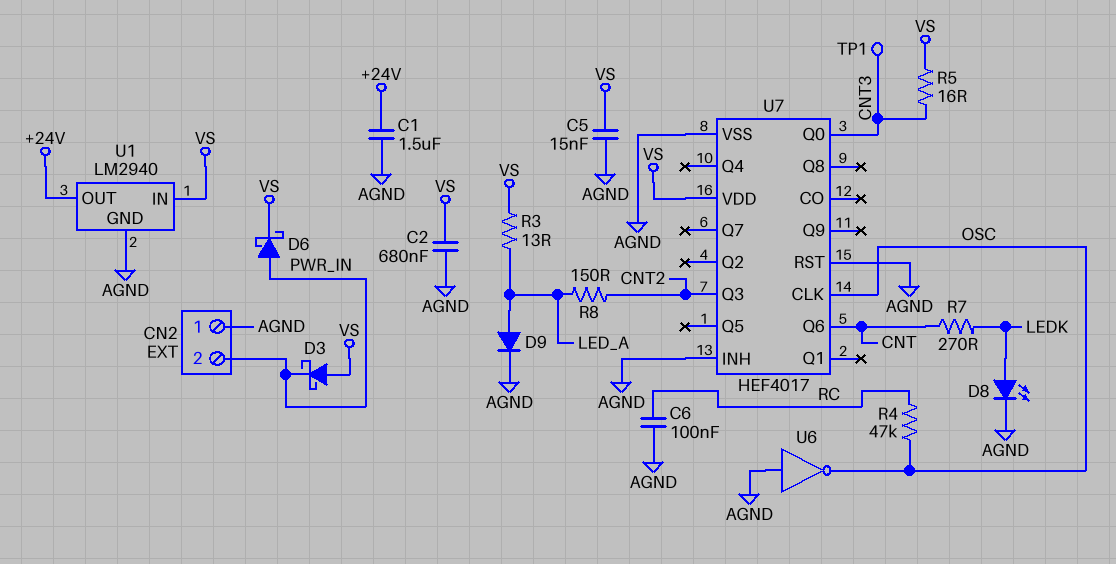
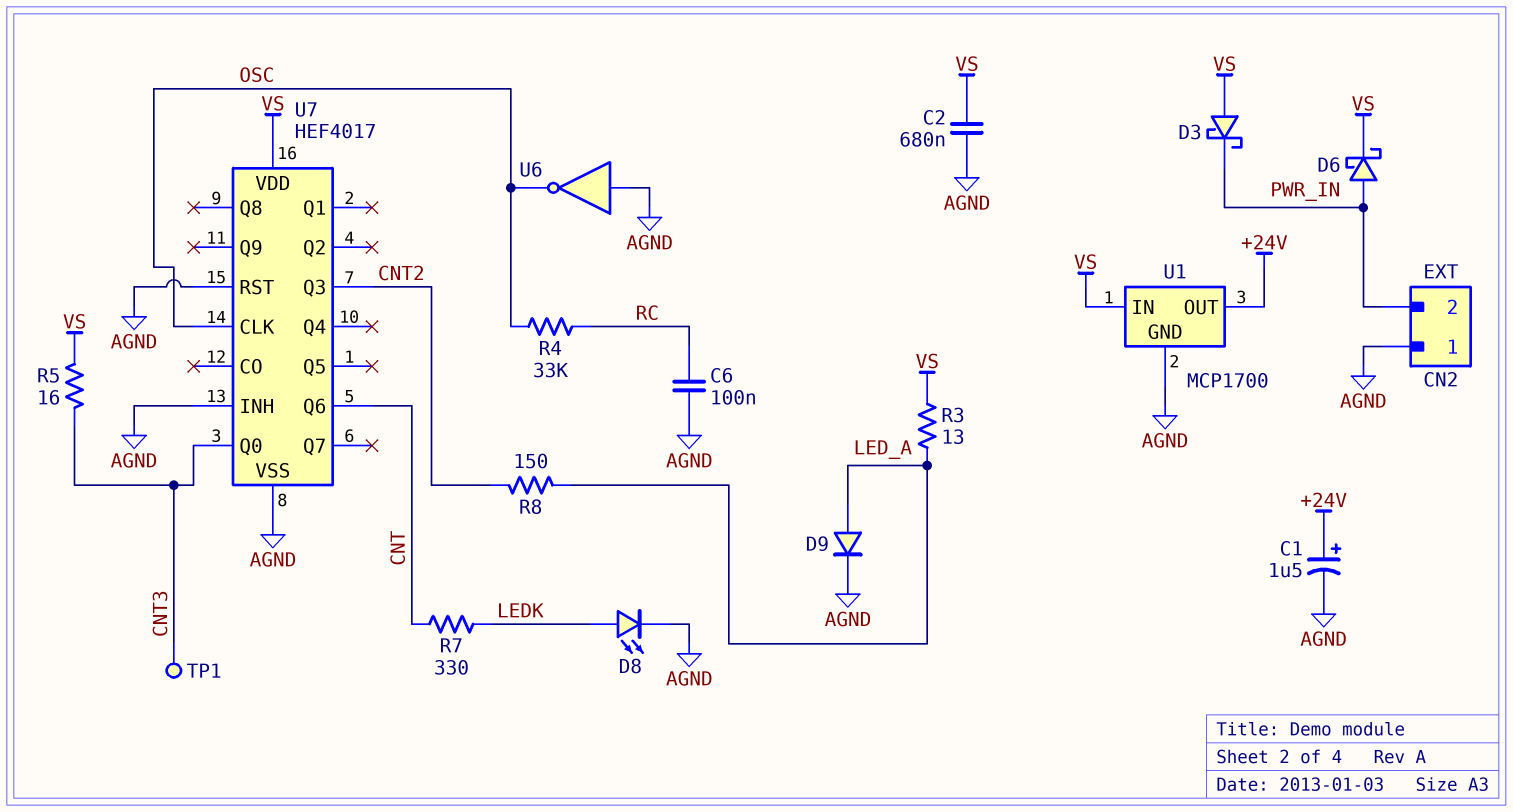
C1: 1.5uF (+24V, AGND) -> 1.5uF (plus +24V, minus AGND)
C5: 15nF (AGND, VS) -> none
R4: 47k (OSC, RC) -> 33k (OSC, RC)
R7: 270 (CNT, LEDK) -> 330 (CNT, LEDK)
U1: LM2940 -> MCP1700

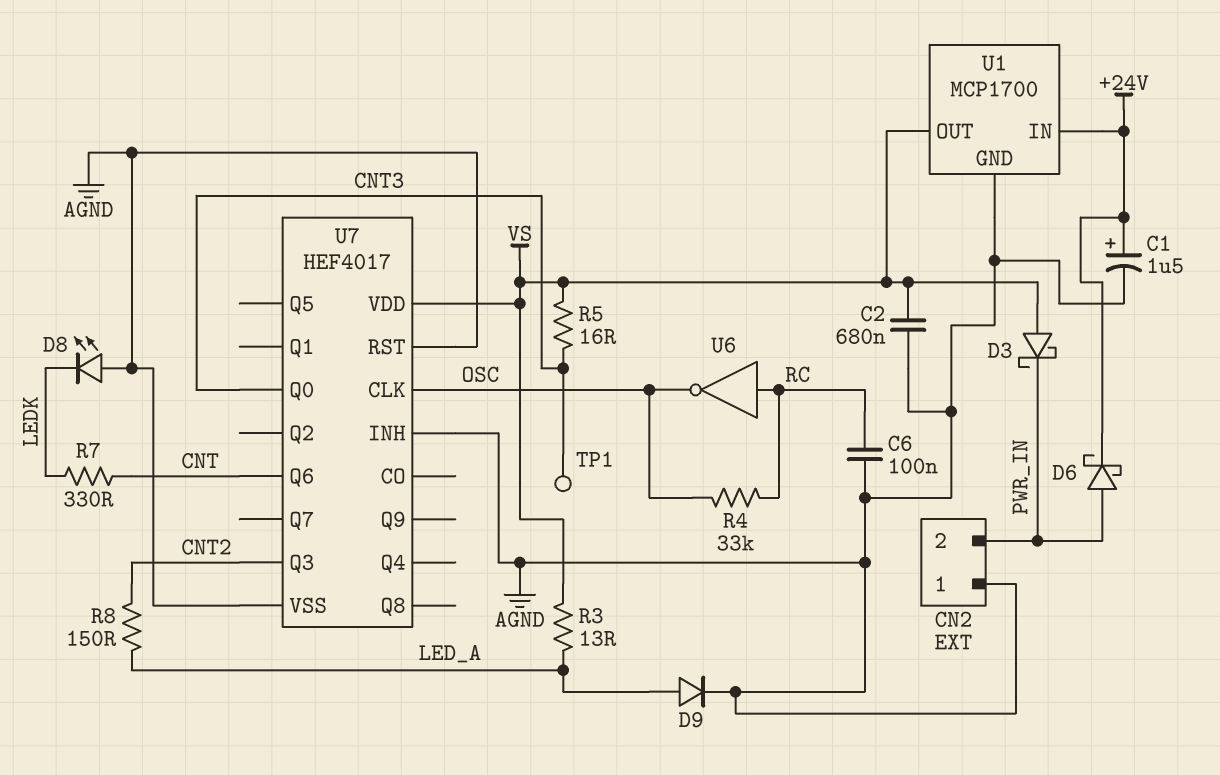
D6: schottky (A PWR_IN, K VS) -> schottky (A PWR_IN, K +24V)
D8: LED (A LEDK, K AGND) -> LED (A AGND, K LEDK)
U1 pin IN: VS -> +24V
U1 pin OUT: +24V -> VS
U6: NOT (in AGND, out OSC) -> NOT (in RC, out OSC)

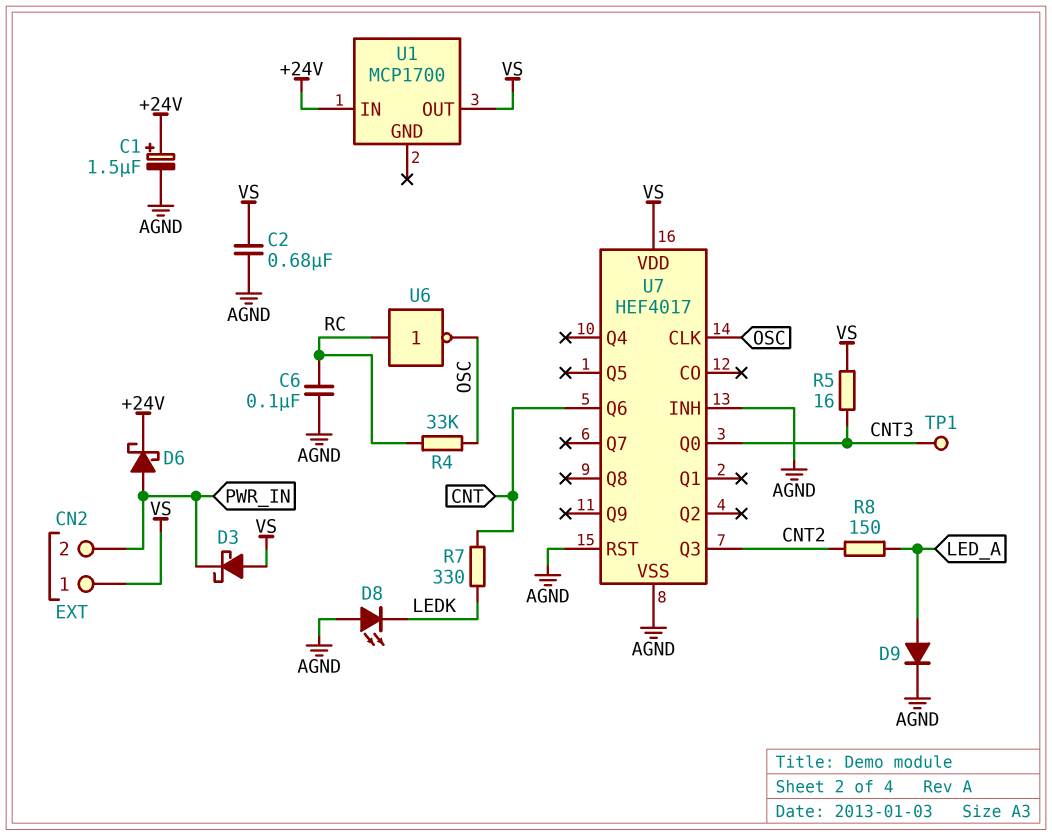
CN2 pin 1: AGND -> VS
R3: 13 (LED_A, VS) -> none
U1 pin GND: AGND -> none

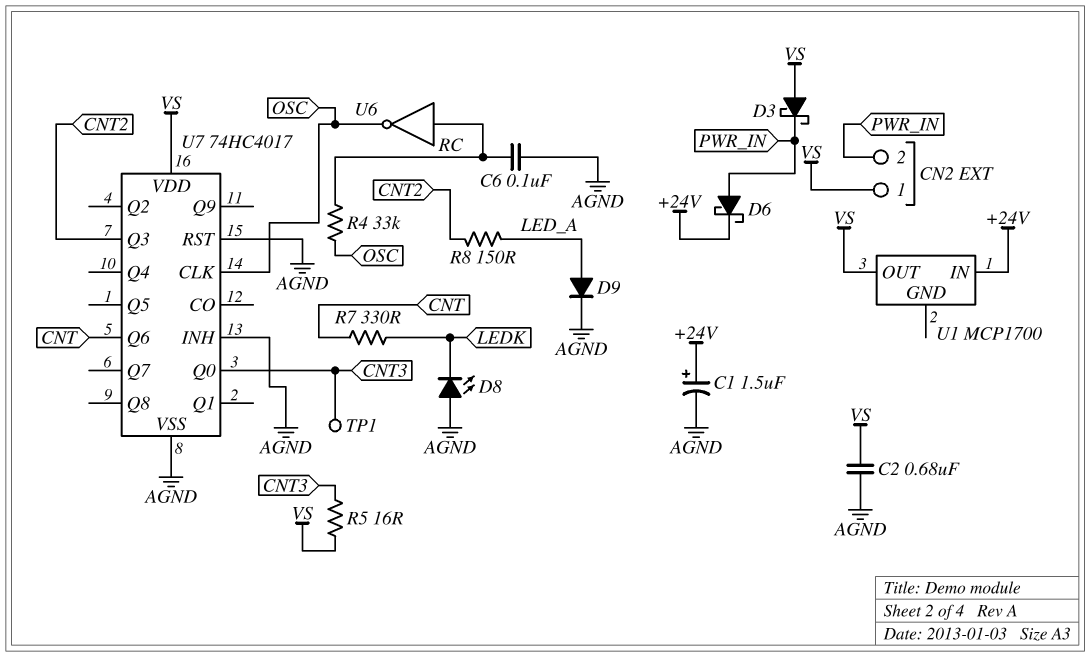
U7: HEF4017 -> 74HC4017

